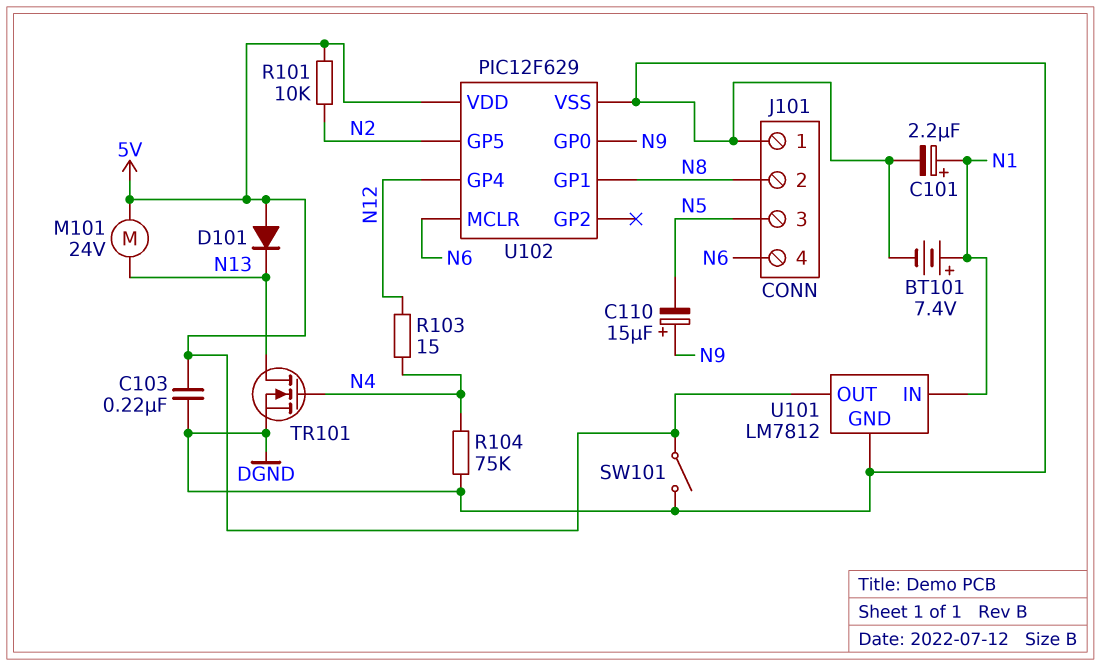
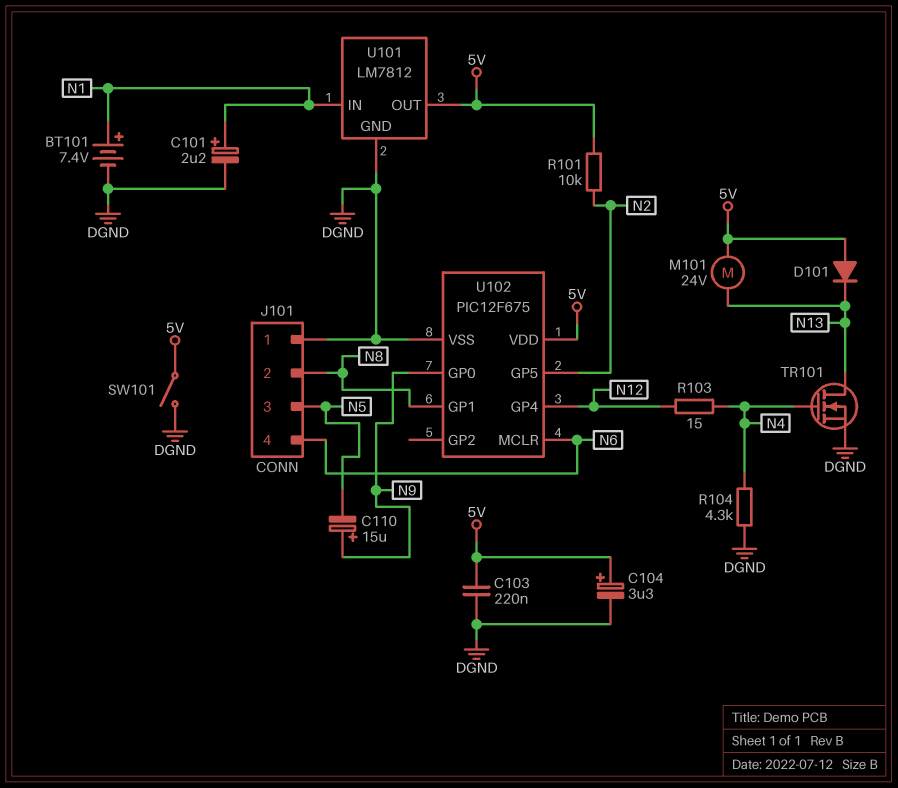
C104: none -> 3.3uF (plus 5V, minus DGND)
R104: 75k (DGND, N4) -> 4.3k (DGND, N4)
U102: PIC12F629 -> PIC12F675

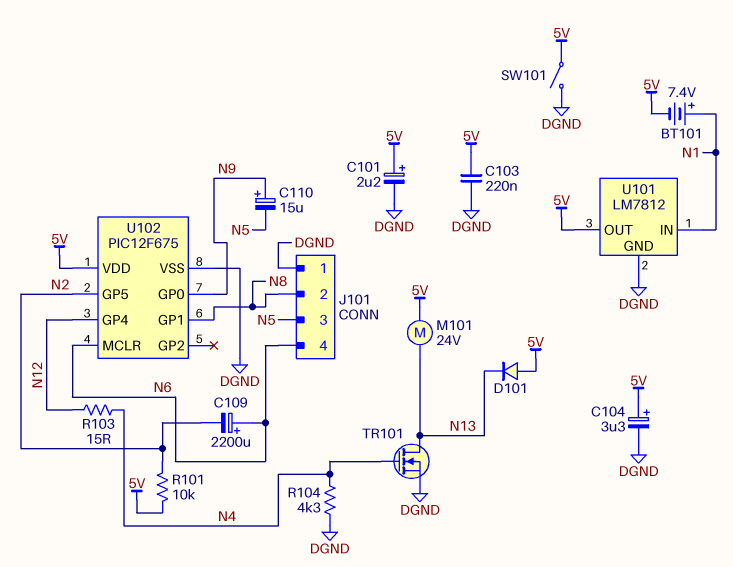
BT101: 7.4V (plus N1, minus DGND) -> 7.4V (plus N1, minus 5V)
C101: 2.2uF (plus N1, minus DGND) -> 2.2uF (plus 5V, minus DGND)
C109: none -> 2200uF (plus N6, minus N2)

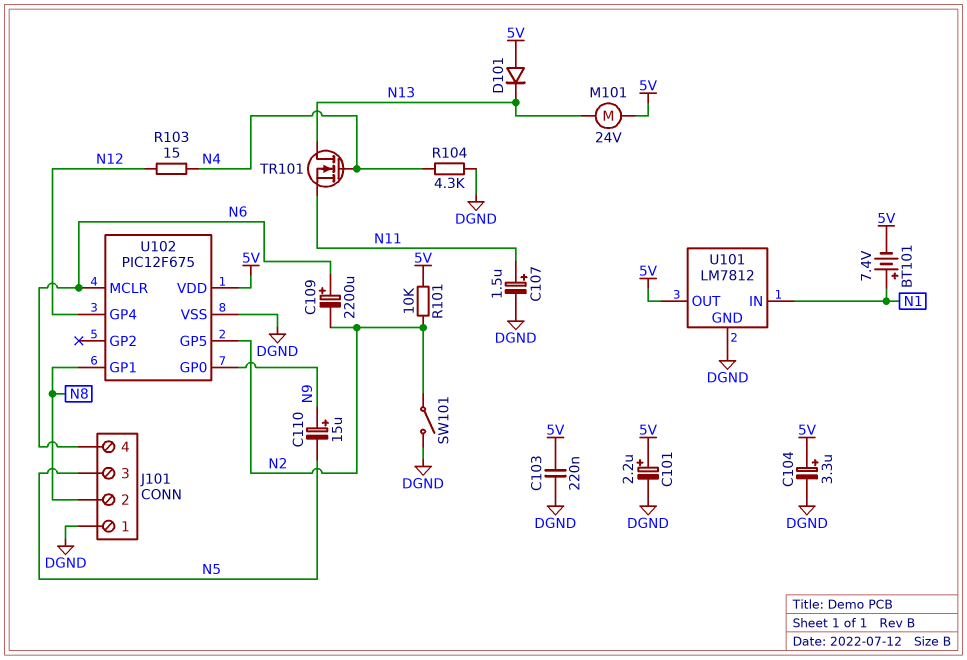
C107: none -> 1.5uF (plus N11, minus DGND)
SW101: switch (5V, DGND) -> switch (DGND, N2)
TR101: NMOS (G N4, D N13, S DGND) -> NMOS (G N4, D N13, S N11)

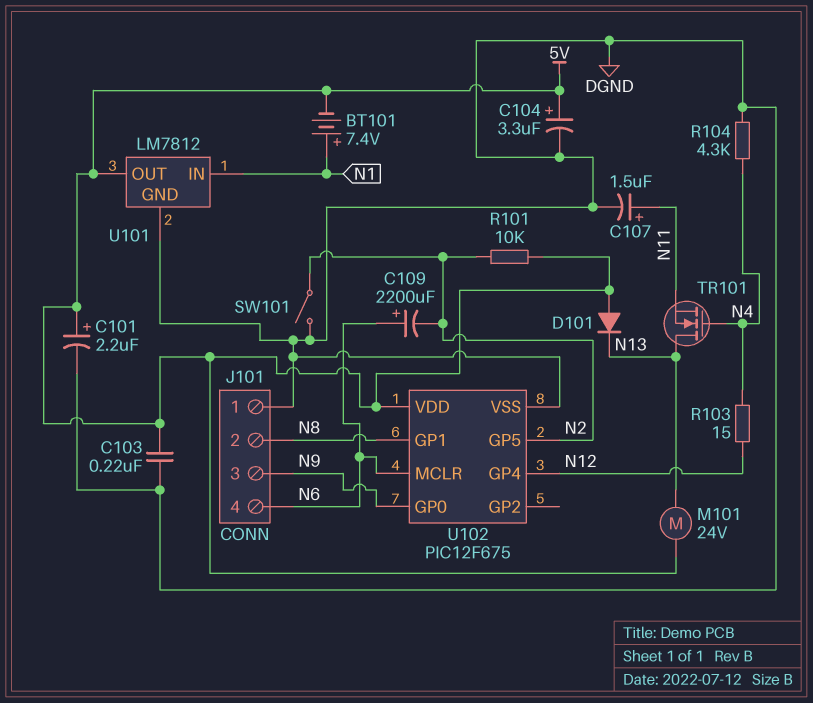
C110: 15uF (plus N9, minus N5) -> none
J101 pin 3: N5 -> N9

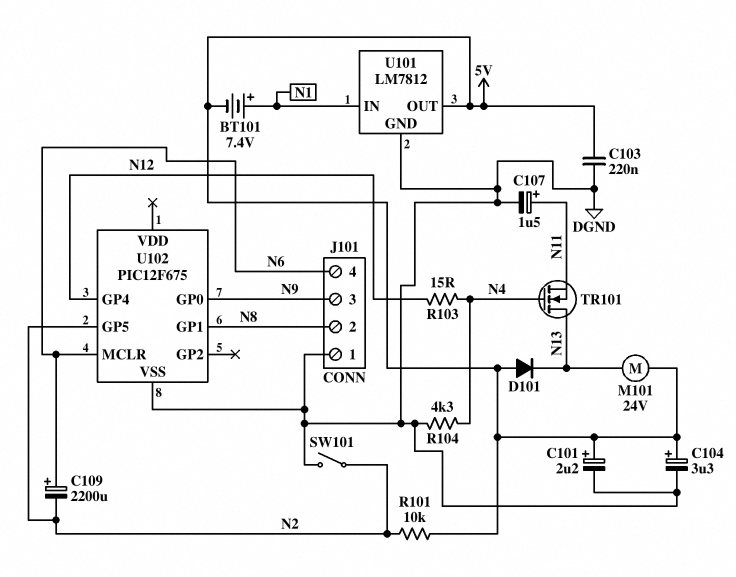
U102 pin VDD: 5V -> none

